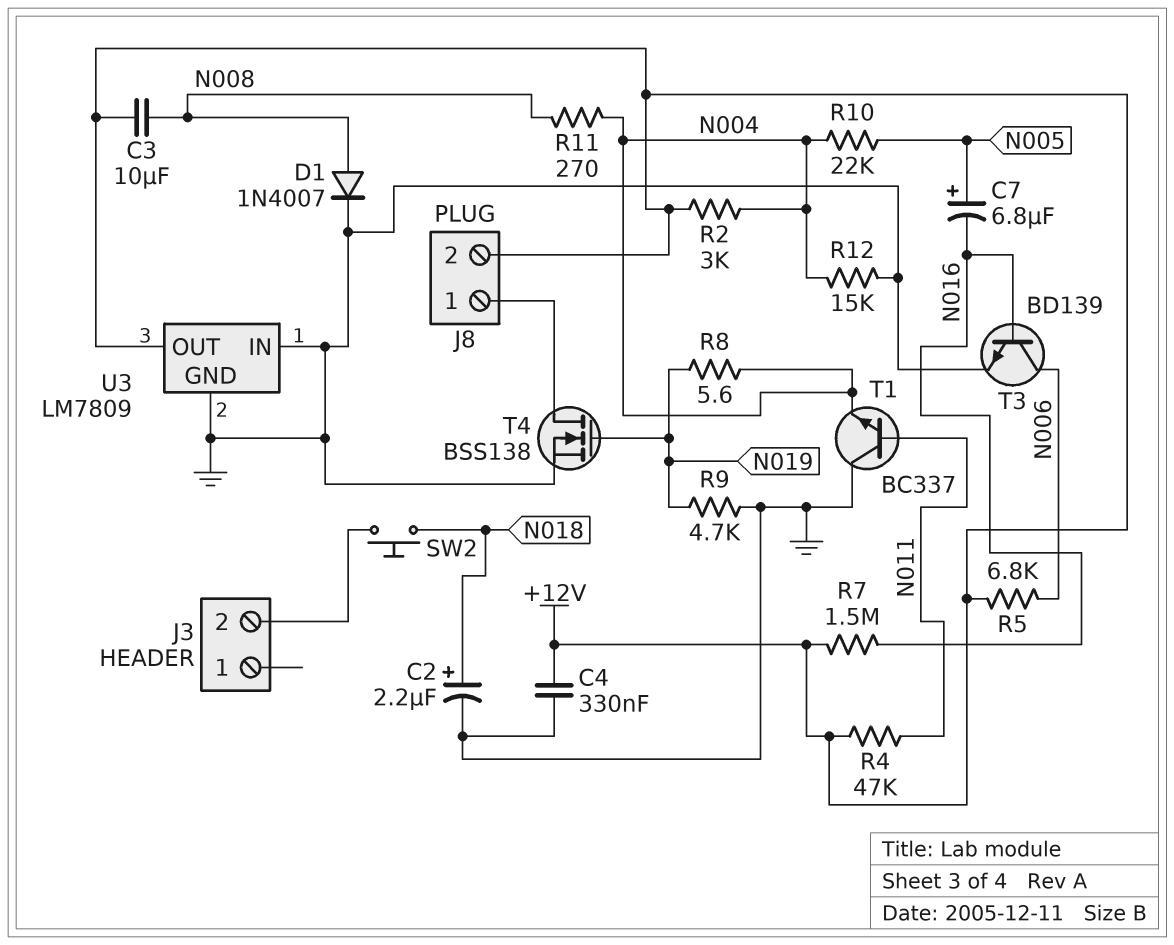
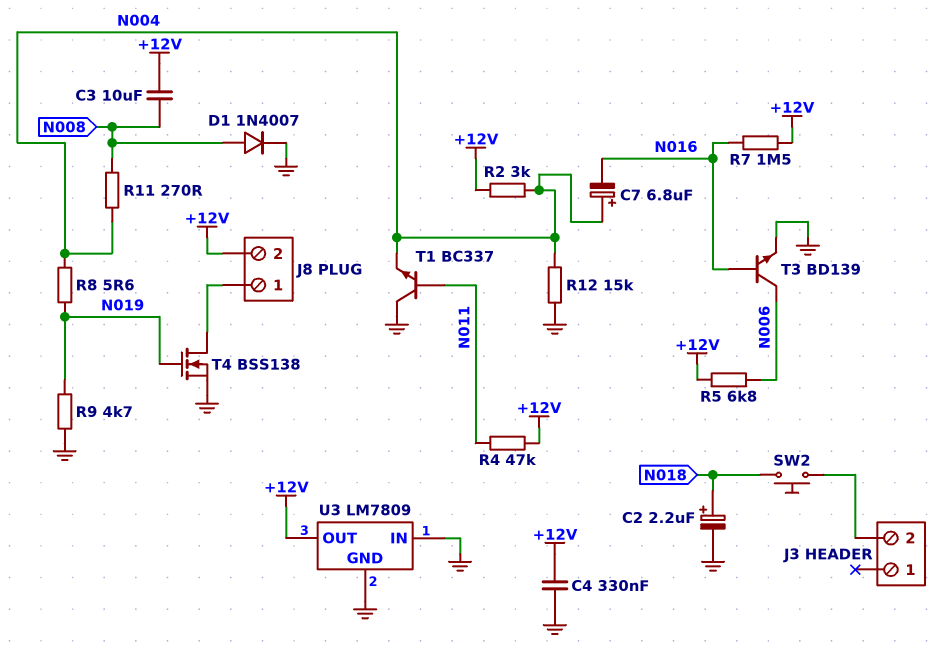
C7: 6.8uF (plus N005, minus N016) -> 6.8uF (plus N004, minus N016)
R10: 22k (N004, N005) -> none

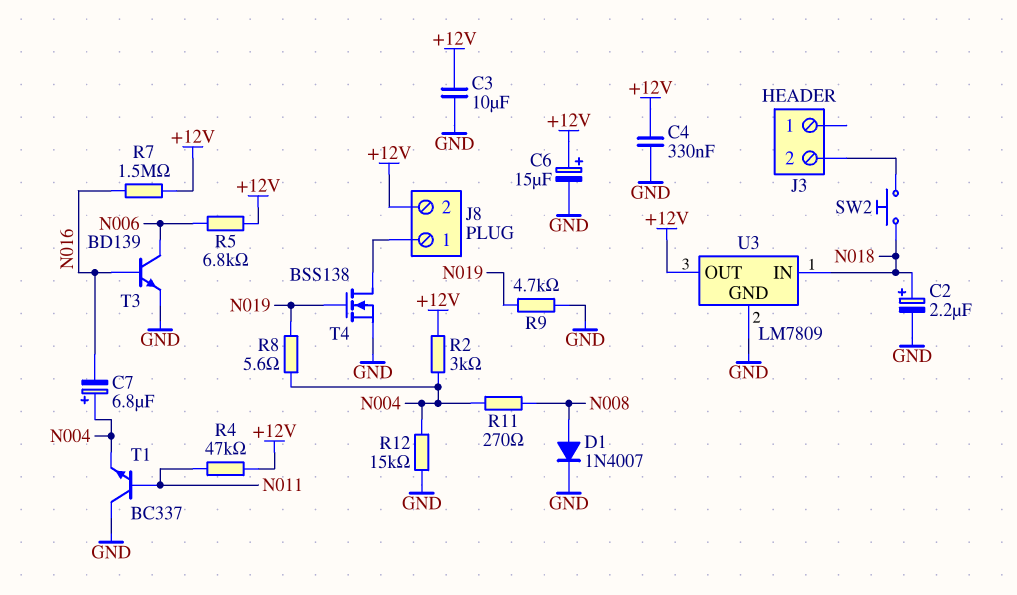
C3: 10uF (+12V, N008) -> 10uF (+12V, GND)
C6: none -> 15uF (plus +12V, minus GND)
U3 pin IN: GND -> N018

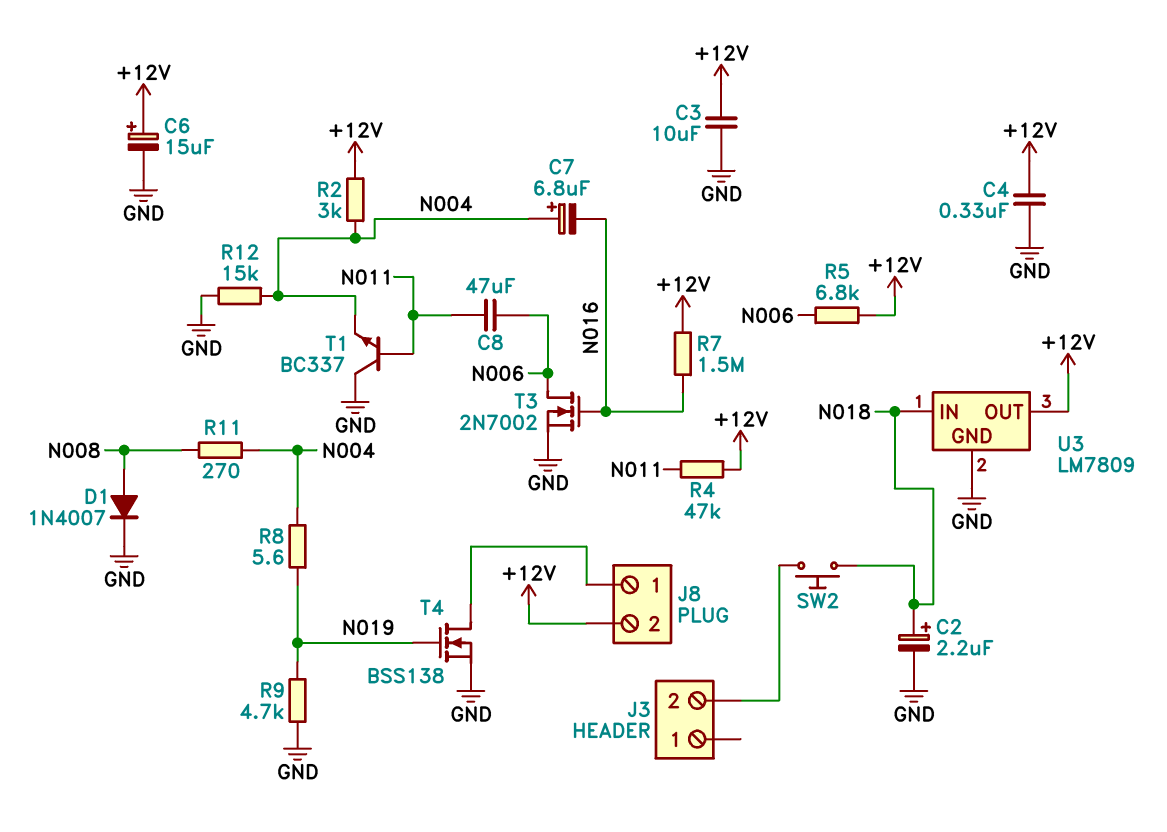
C8: none -> 47uF (N006, N011)
T3: NPN BD139 (B N016, C N006, E GND) -> NMOS 2N7002 (G N016, D N006, S GND)

